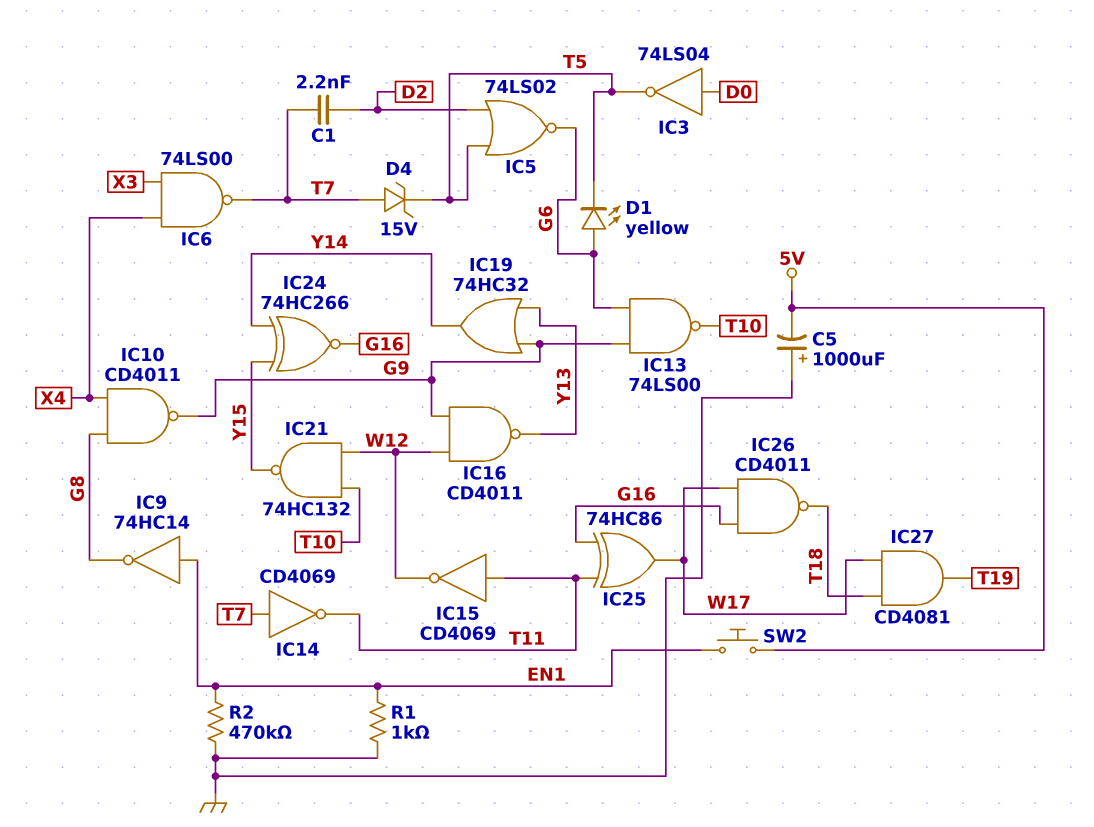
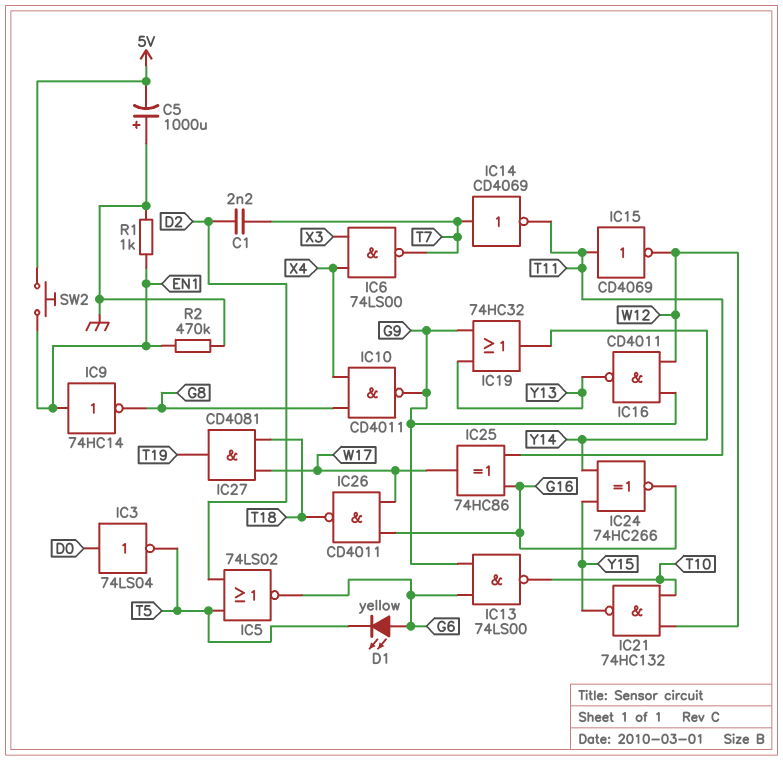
D4: zener 15V (A T7, K T5) -> none

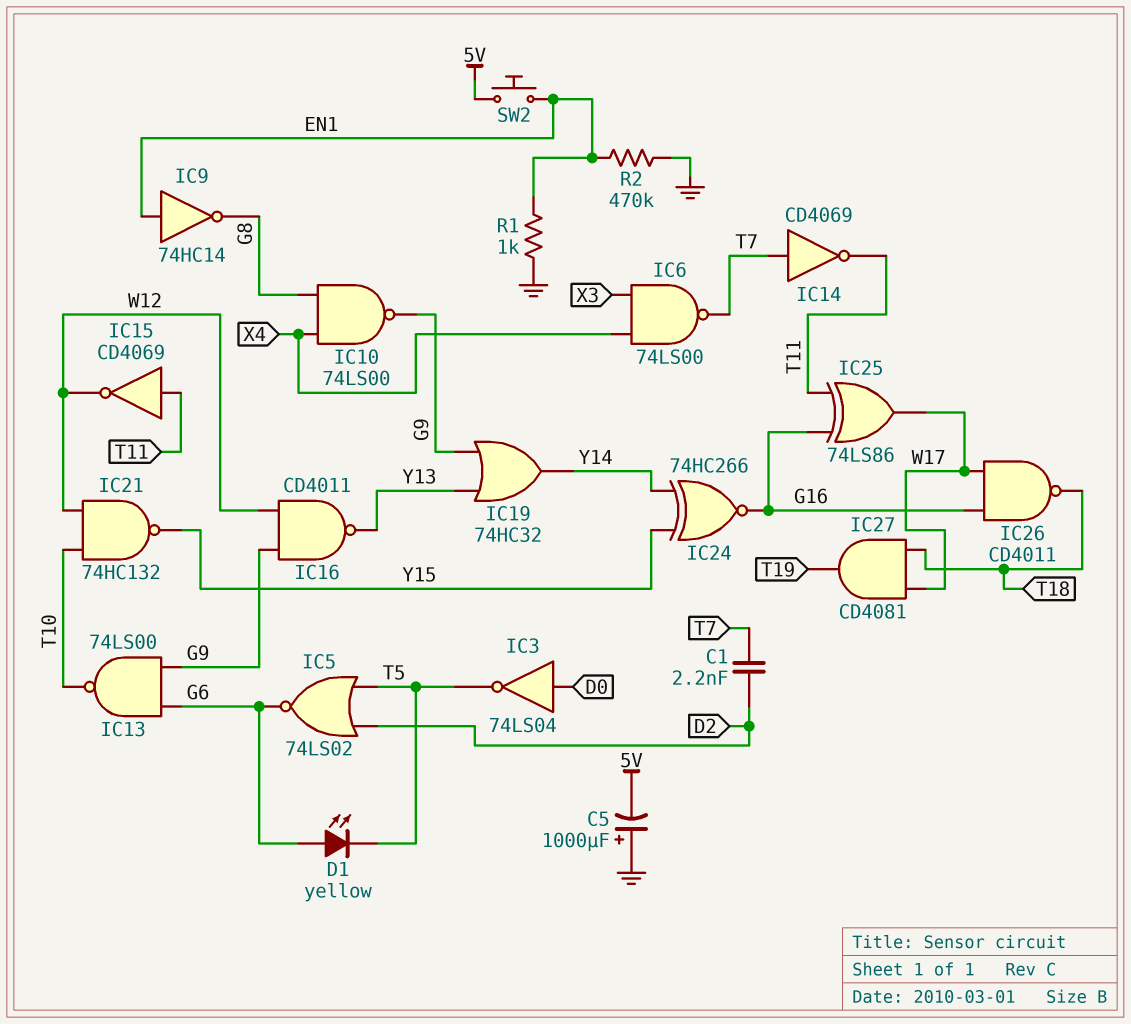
IC10: NAND CD4011 (in G8, in X4, out G9) -> NAND 74LS00 (in G8, in X4, out G9)
IC25: XOR 74HC86 (in G16, in T11, out W17) -> XOR 74LS86 (in G16, in T11, out W17)

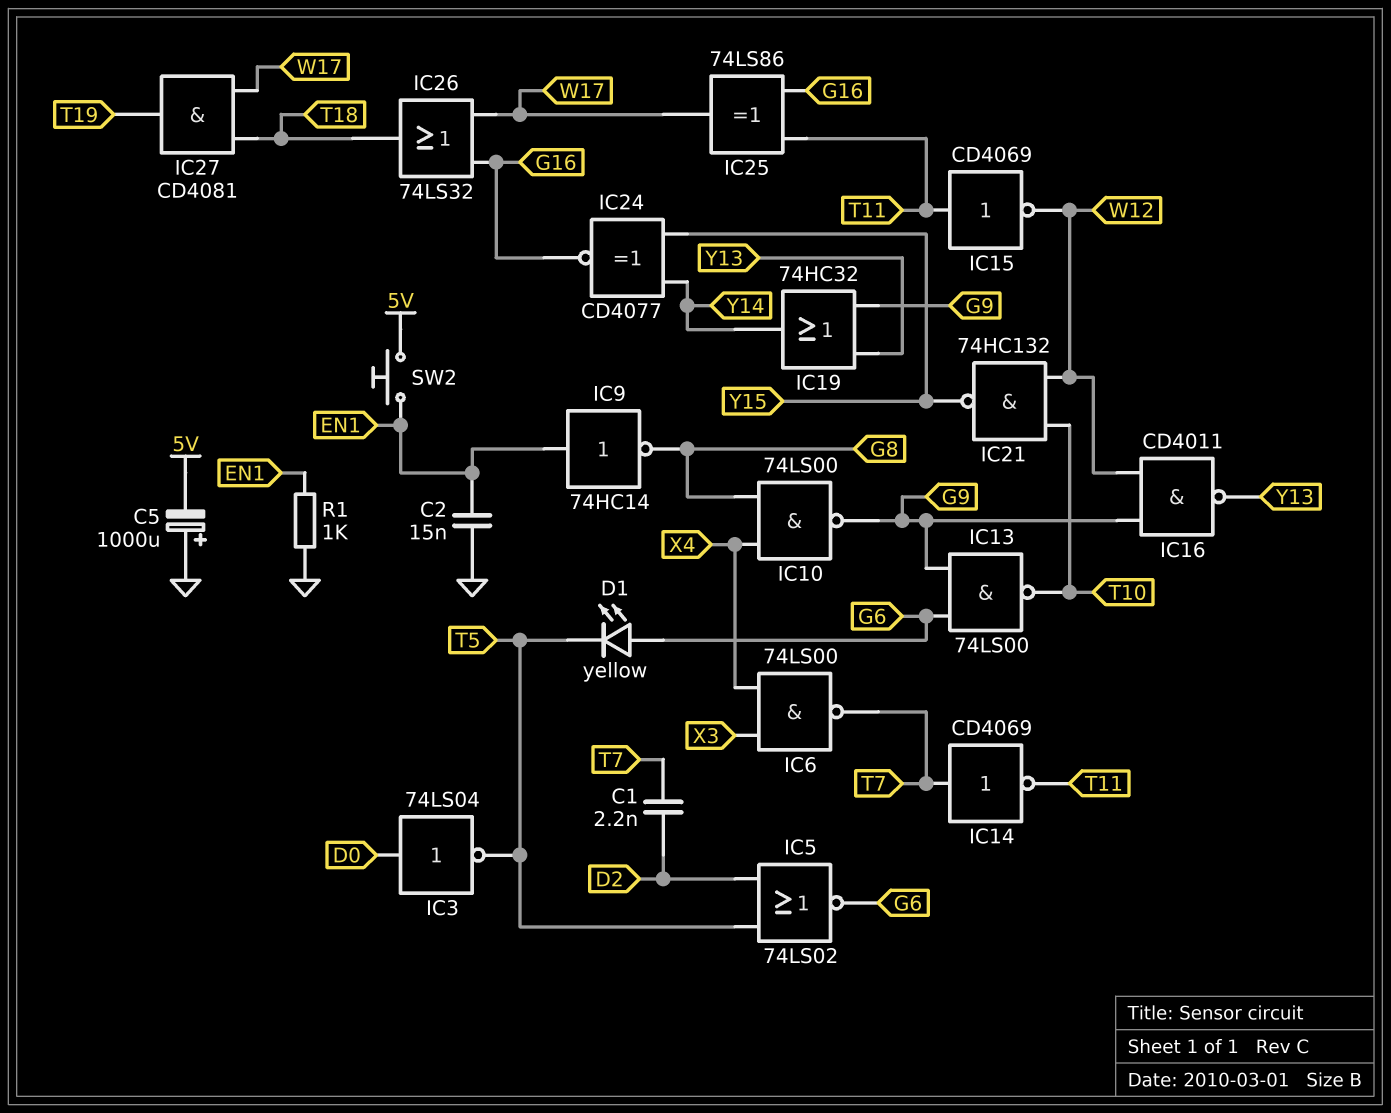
C2: none -> 15nF (EN1, GND)
IC24: XNOR 74HC266 (in Y14, in Y15, out G16) -> XNOR CD4077 (in Y14, in Y15, out G16)
IC26: NAND CD4011 (in G16, in W17, out T18) -> OR 74LS32 (in G16, in W17, out T18)
R2: 470k (EN1, GND) -> none

